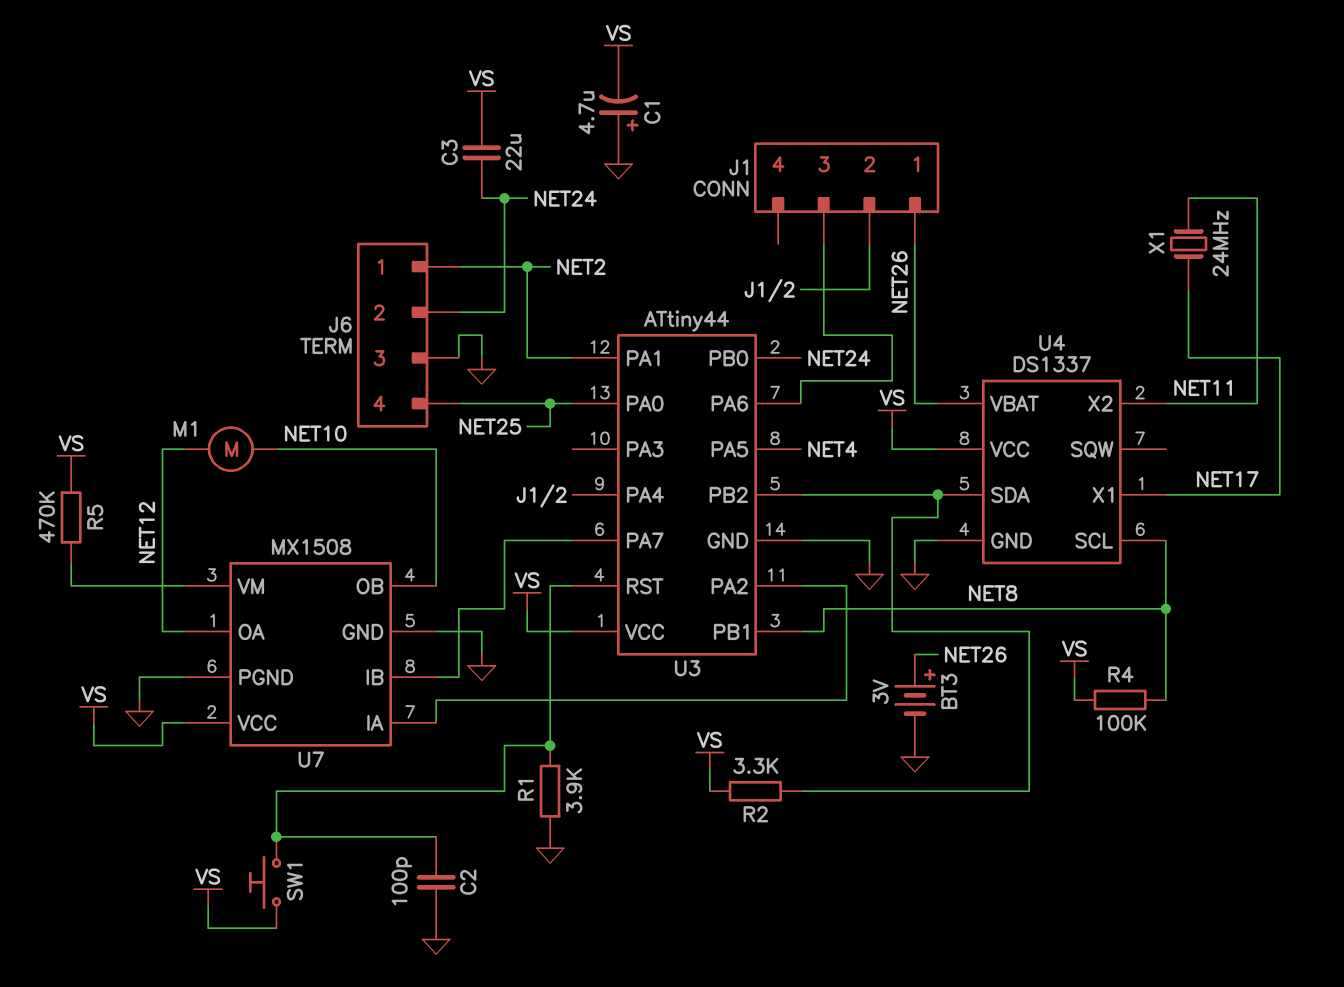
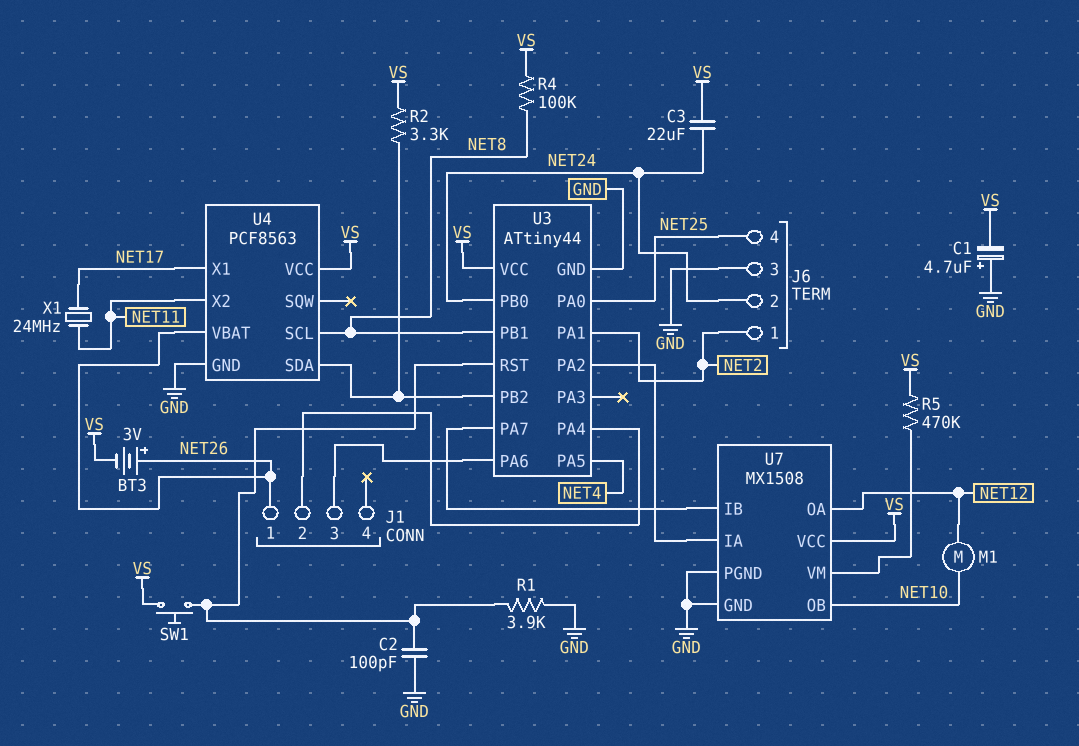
BT3: 3V (plus NET26, minus GND) -> 3V (plus NET26, minus VS)
U4: DS1337 -> PCF8563

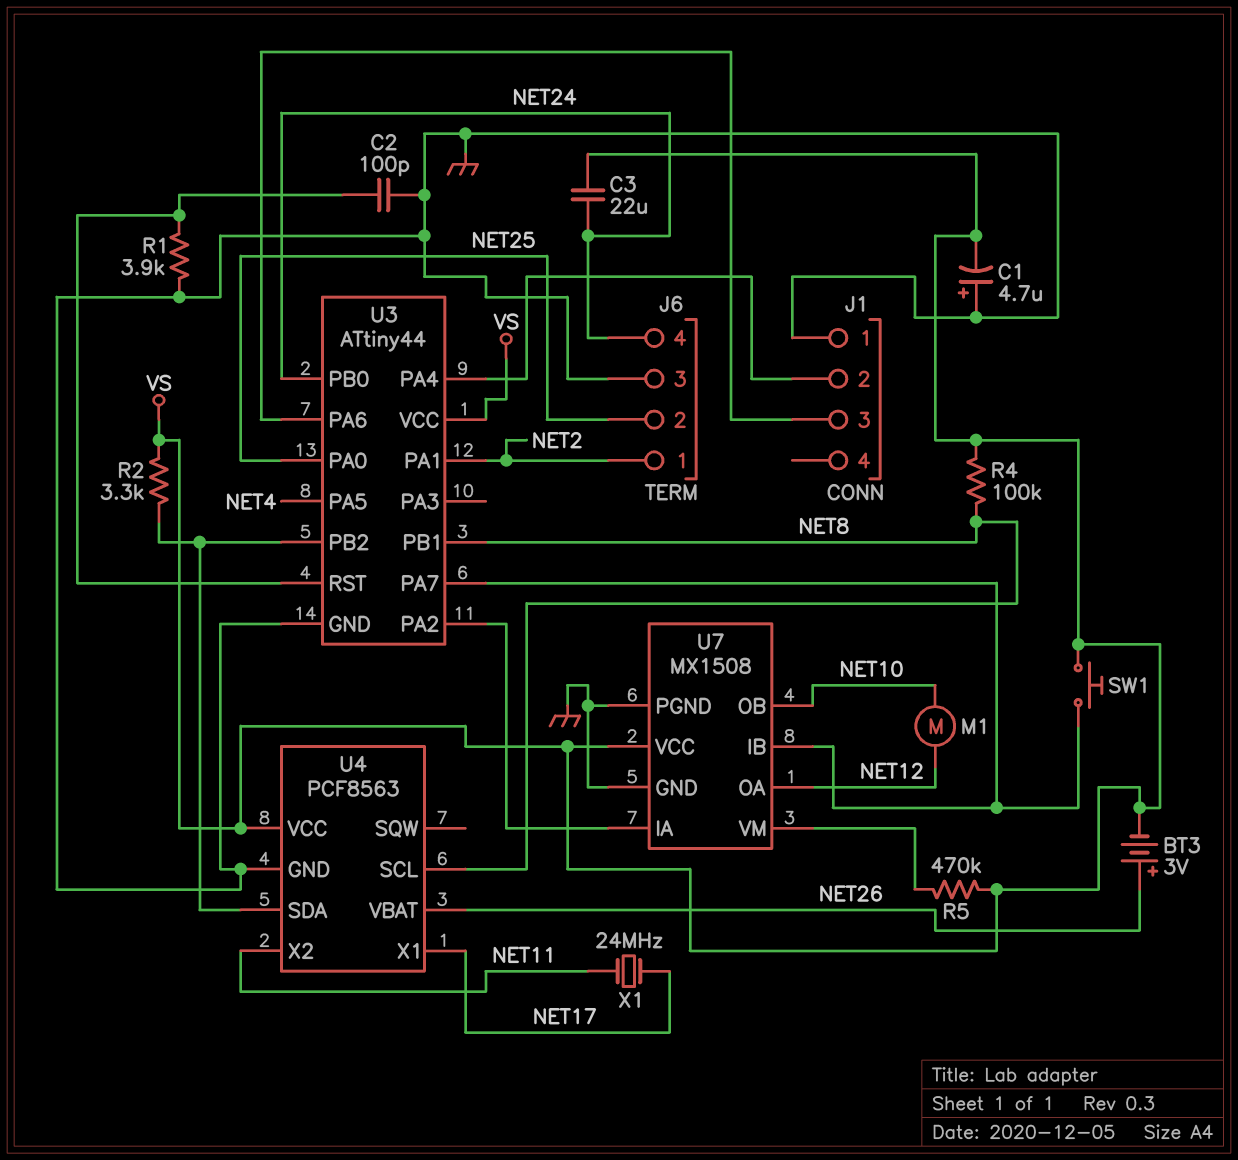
J1 pin 1: NET26 -> GND
J6 pin 2: NET24 -> NET25
J6 pin 4: NET25 -> NET24
SW1: button (U3/RST, VS) -> button (U3/PA7, VS)

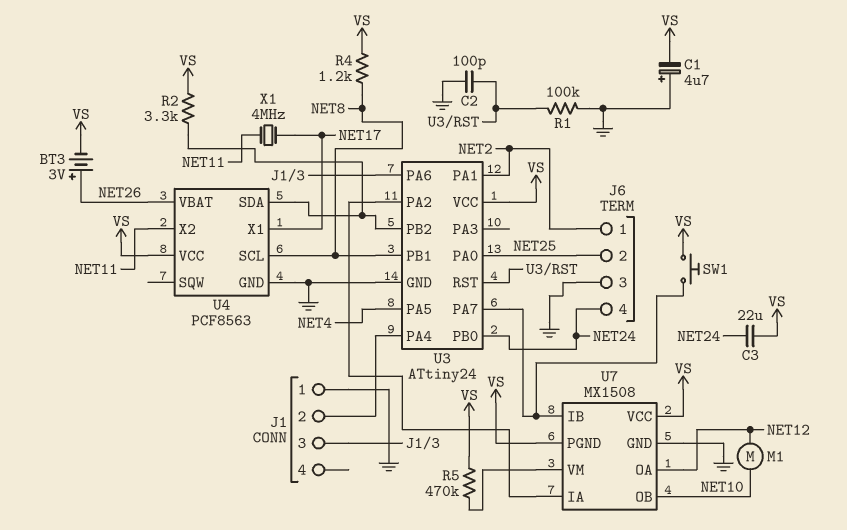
R1: 3.9k (GND, U3/RST) -> 100k (GND, U3/RST)
R4: 100k (NET8, VS) -> 1.2k (NET8, VS)
U3: ATtiny44 -> ATtiny24
U7 pin PGND: GND -> VS
X1: 24MHz (NET11, NET17) -> 4MHz (NET11, NET17)

